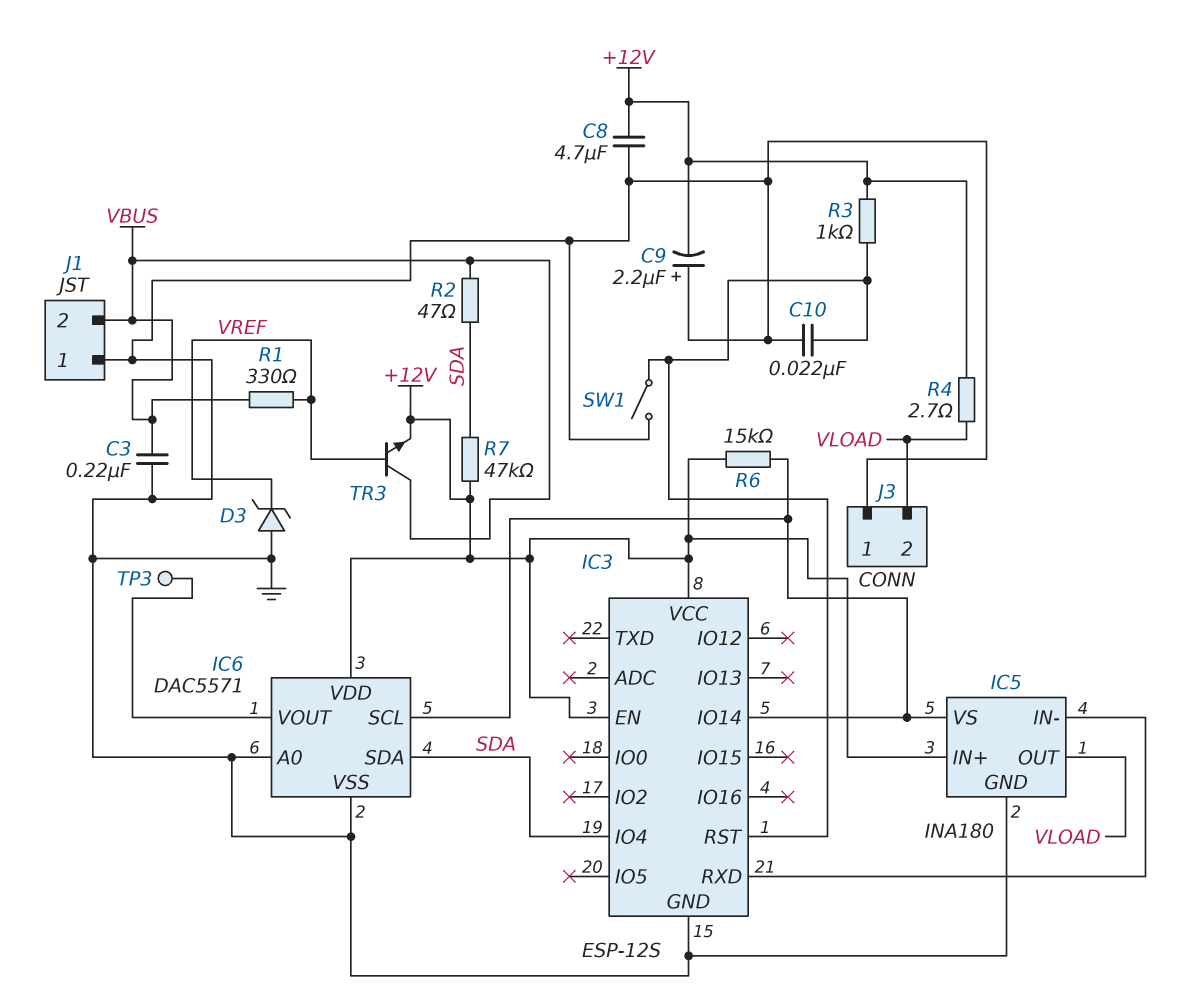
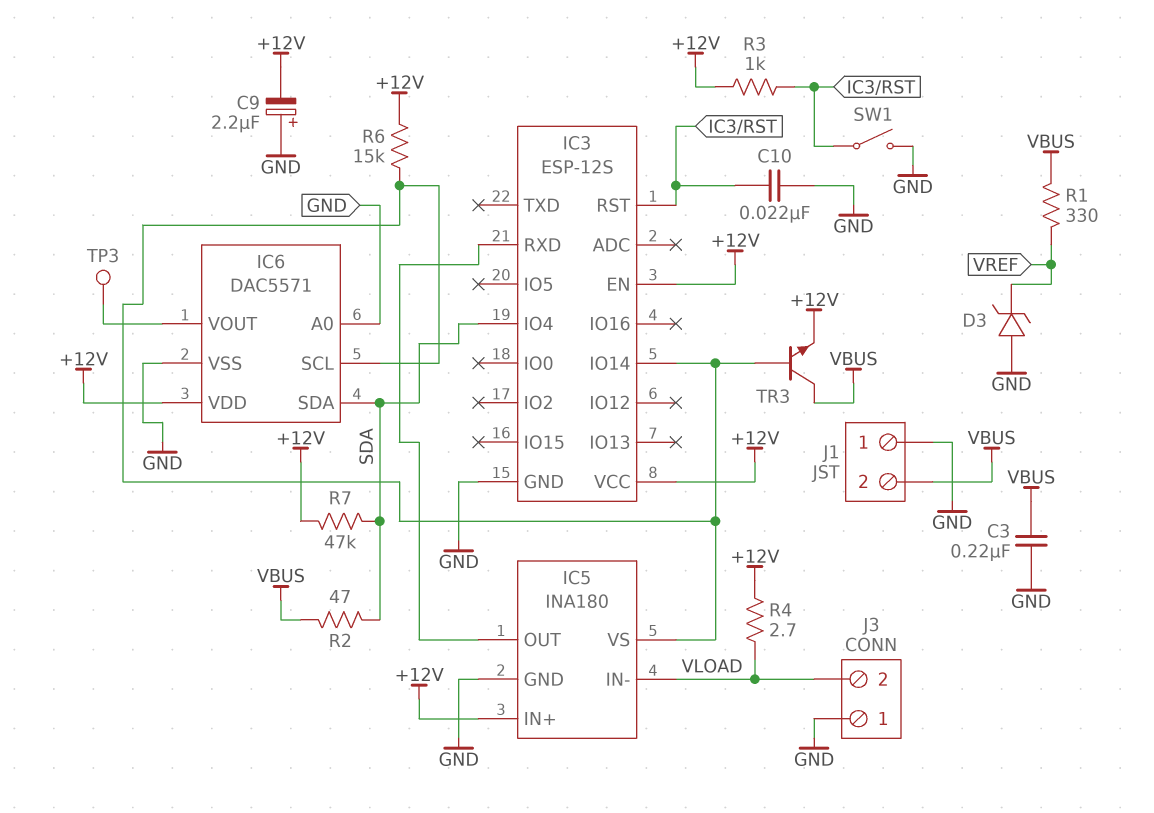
C8: 4.7uF (+12V, GND) -> none
IC5 pin IN-: IC3/RXD -> VLOAD
IC5 pin OUT: VLOAD -> IC3/RXD
TR3: NPN (B VREF, C VBUS, E +12V) -> NPN (B IC3/IO14, C VBUS, E +12V)

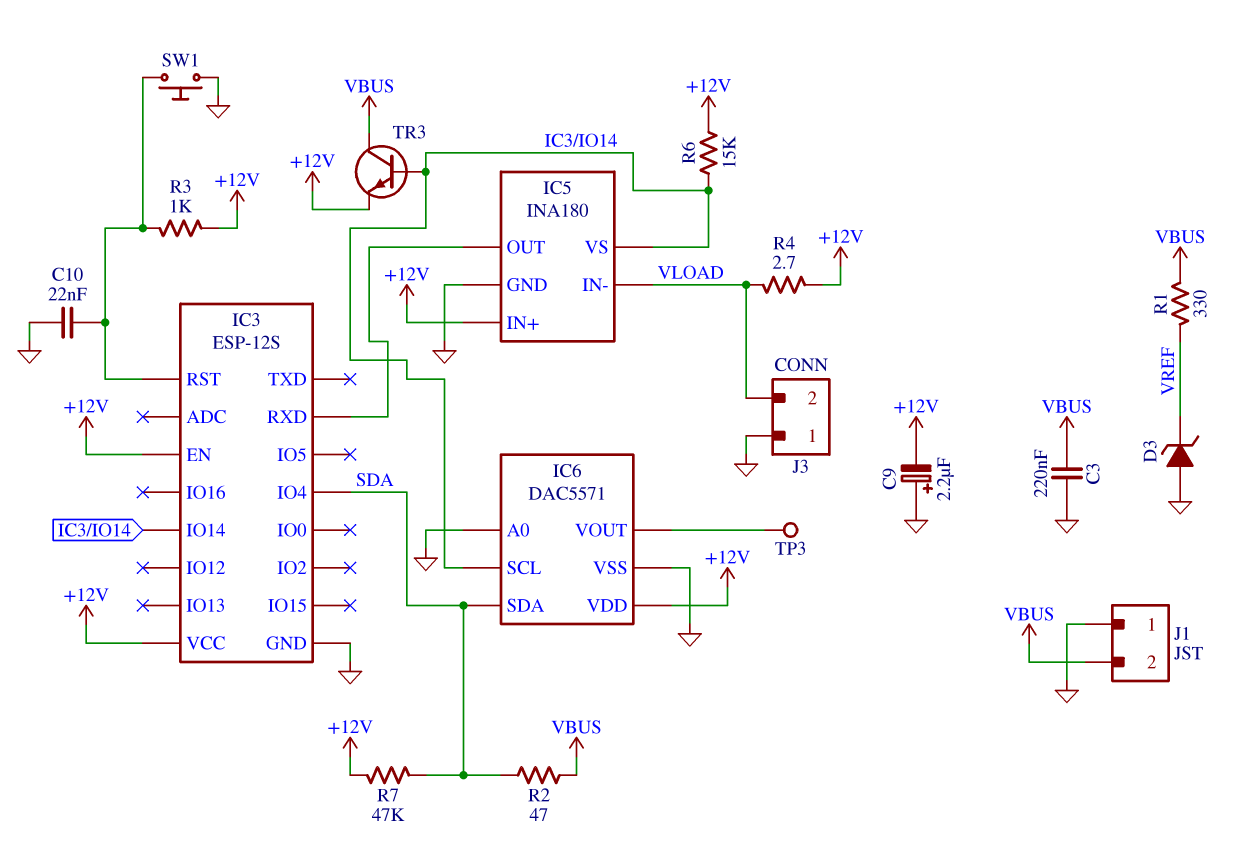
SW1: switch (GND, IC3/RST) -> button (GND, IC3/RST)

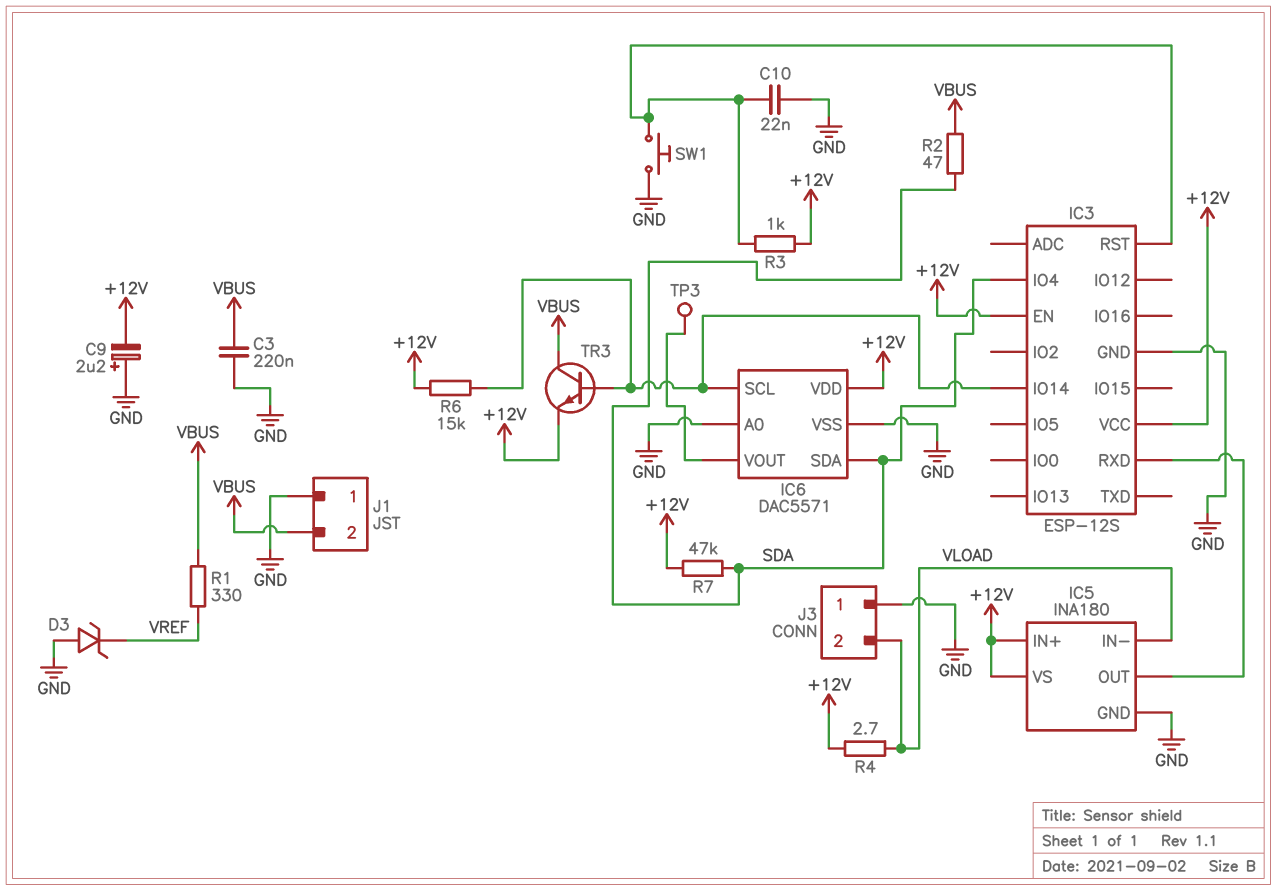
IC5 pin VS: IC3/IO14 -> +12V

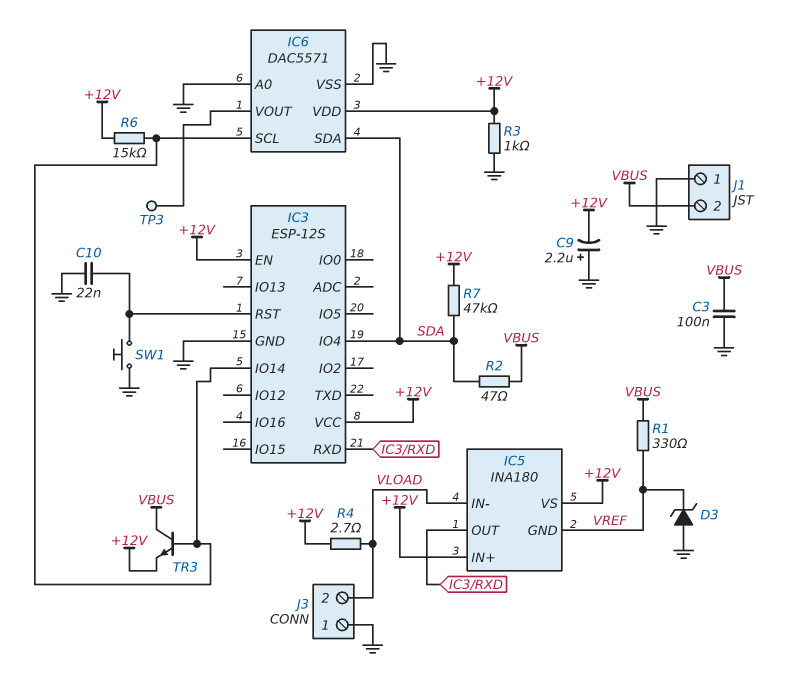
C3: 220nF (GND, VBUS) -> 100nF (GND, VBUS)
IC5 pin GND: GND -> VREF
R3: 1k (+12V, IC3/RST) -> 1k (+12V, GND)

